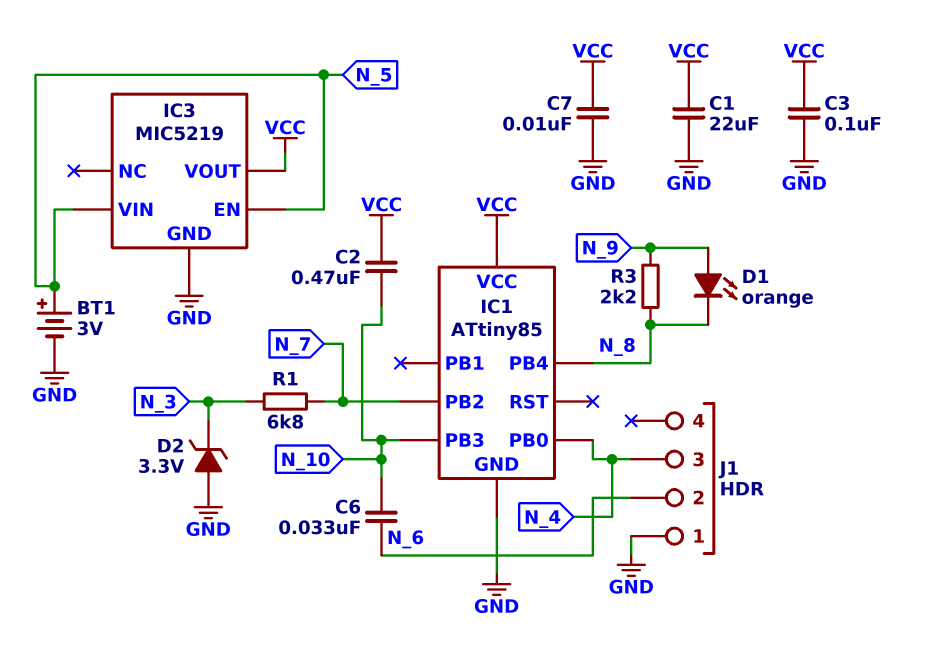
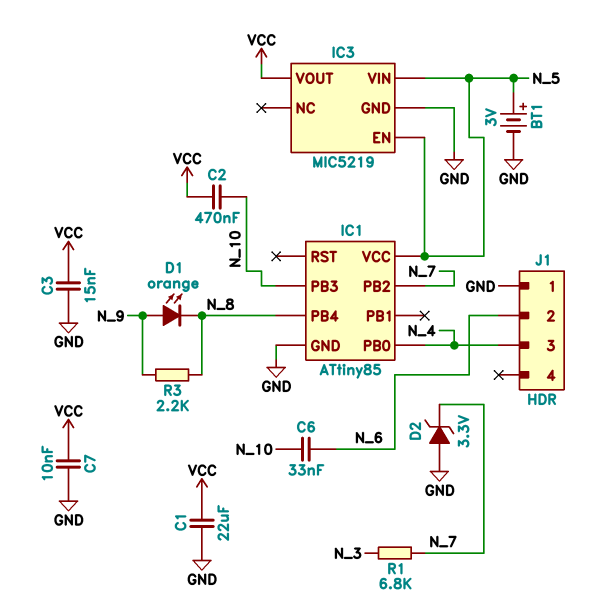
C3: 100nF (GND, VCC) -> 15nF (GND, VCC)
D2: zener 3.3V (A GND, K N_3) -> zener 3.3V (A GND, K N_7)
IC1 pin VCC: VCC -> N_5

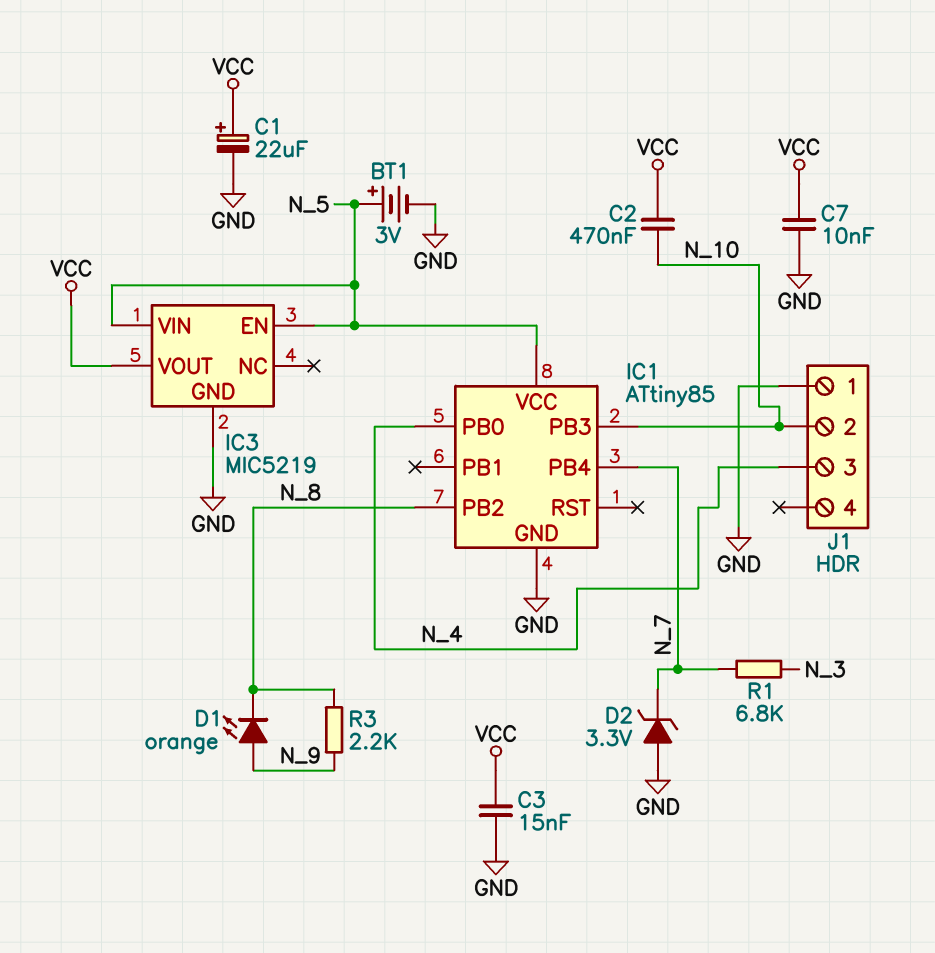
C1: 22uF (GND, VCC) -> 22uF (plus VCC, minus GND)
C6: 33nF (N_6, N_10) -> none
IC1 pin PB2: N_7 -> N_8
IC1 pin PB4: N_8 -> N_7
J1 pin 2: N_6 -> N_10

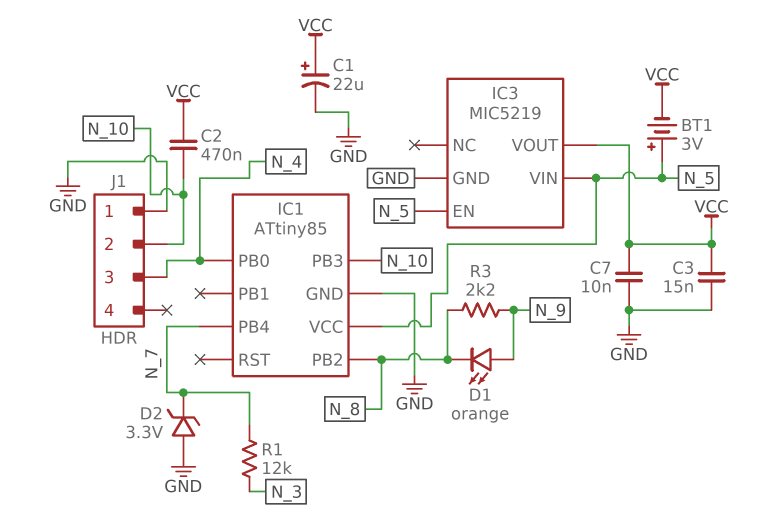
BT1: 3V (plus N_5, minus GND) -> 3V (plus N_5, minus VCC)
R1: 6.8k (N_3, N_7) -> 12k (N_3, N_7)

